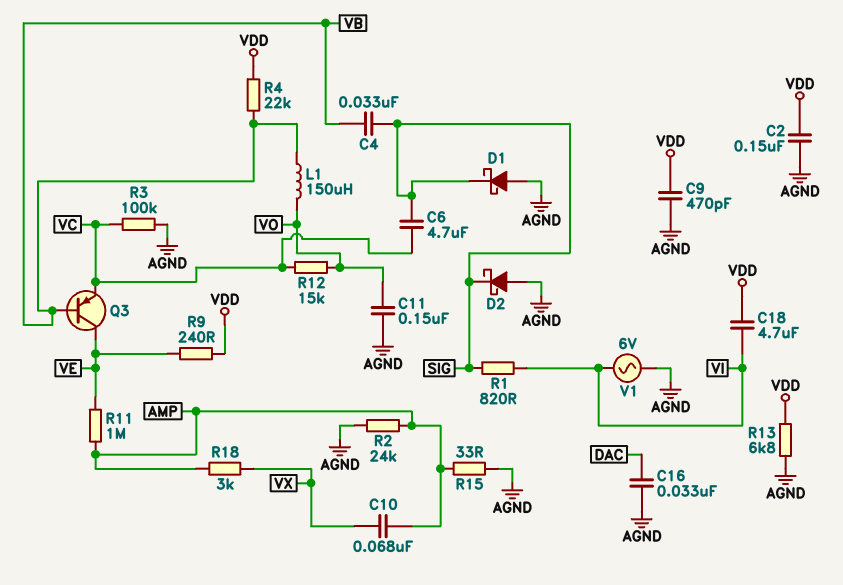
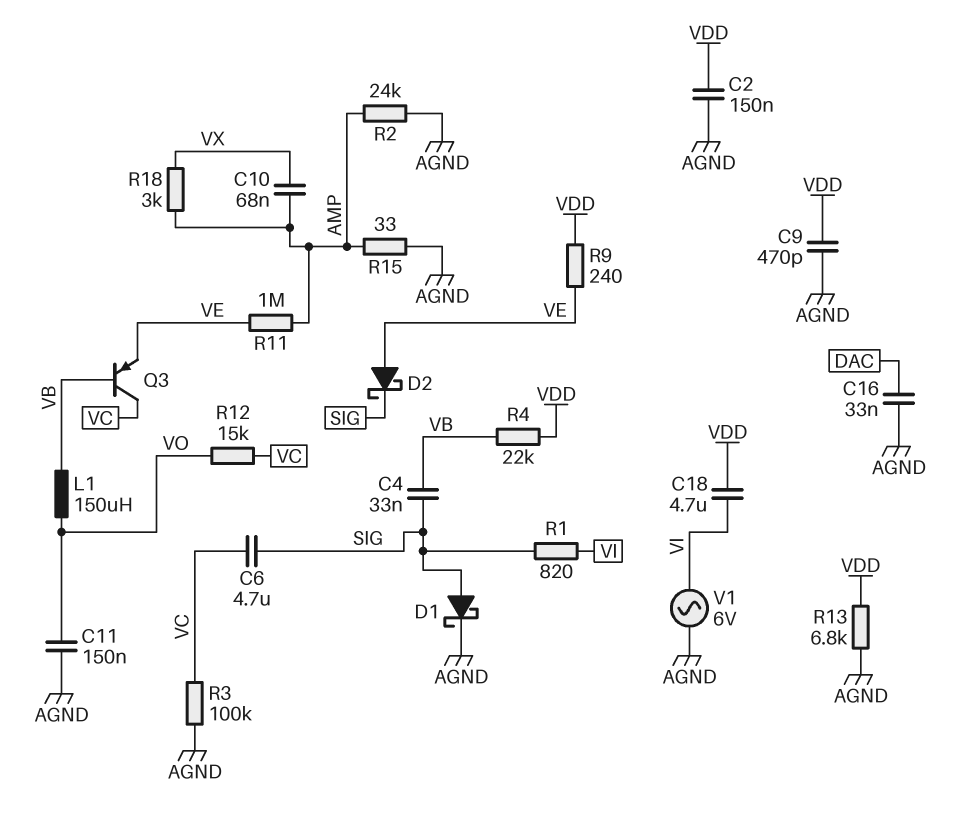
D1: schottky (A AGND, K SIG) -> schottky (A SIG, K AGND)
D2: schottky (A AGND, K SIG) -> schottky (A VE, K SIG)
Q3: PNP (B VB, C VE, E VC) -> PNP (B VB, C VC, E VE)

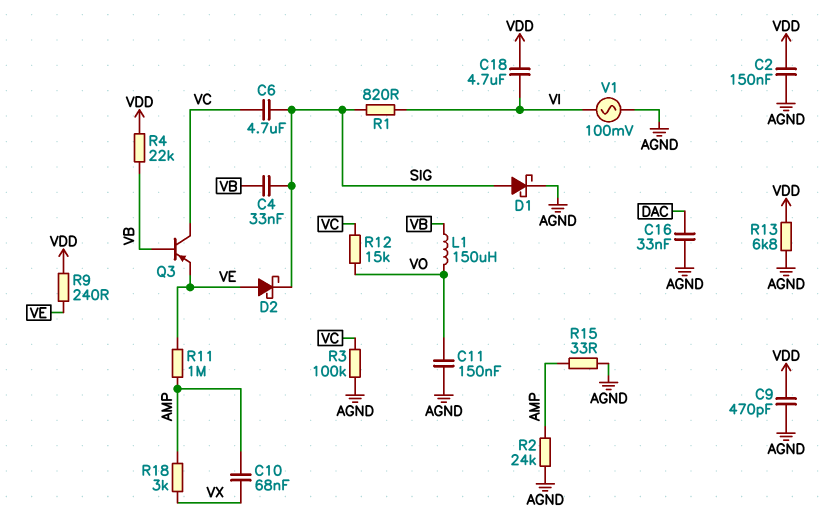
V1: AC 6V (AGND, VI) -> AC 100mV (AGND, VI)

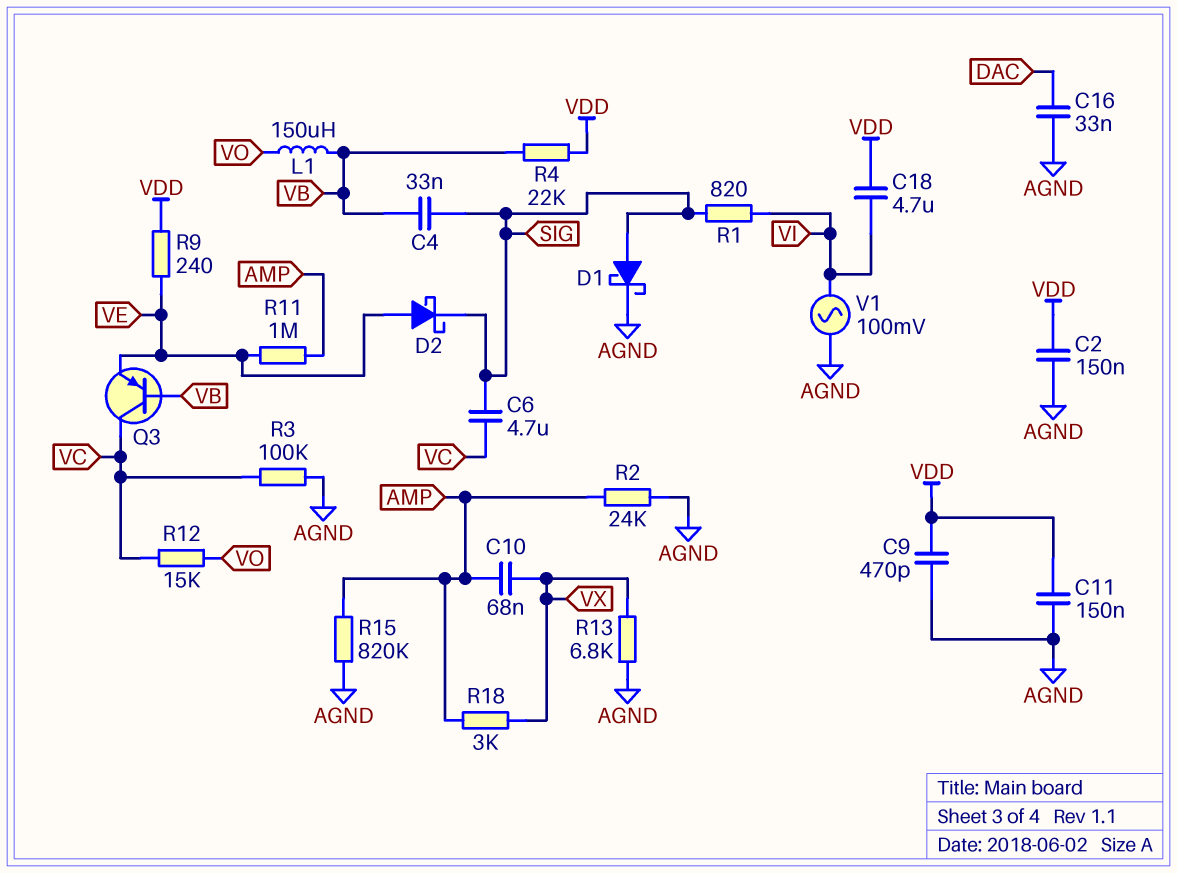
C11: 150nF (AGND, VO) -> 150nF (AGND, VDD)
R13: 6.8k (AGND, VDD) -> 6.8k (AGND, VX)
R15: 33 (AGND, AMP) -> 820k (AGND, AMP)

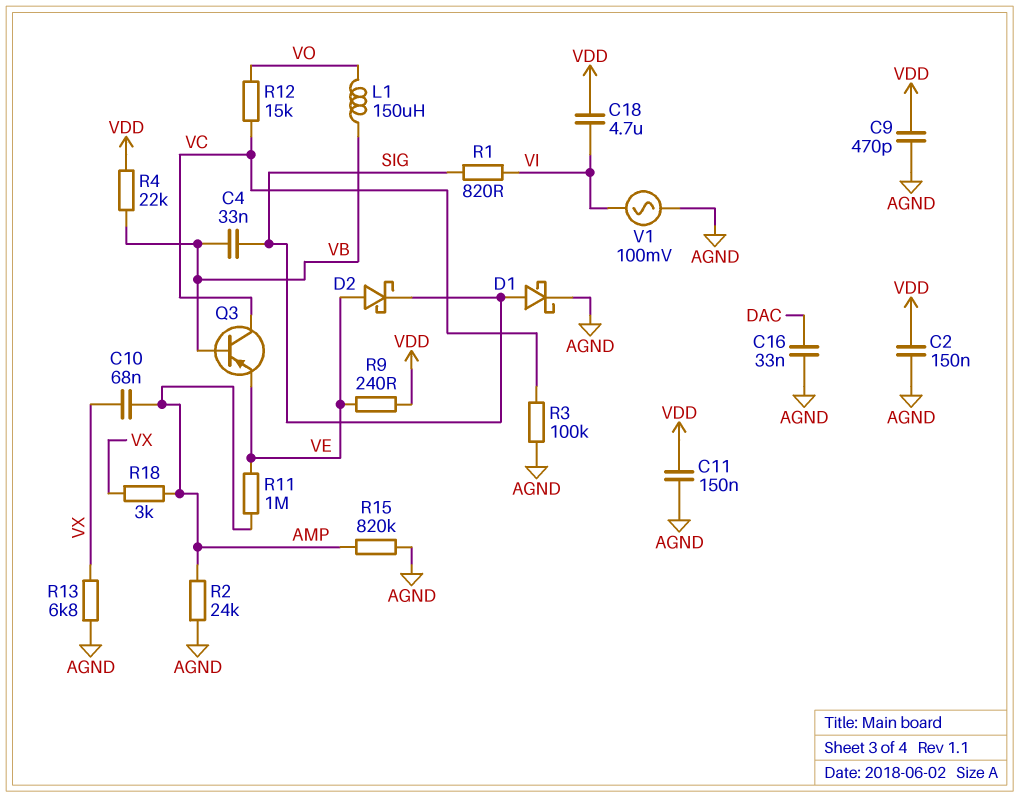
C6: 4.7uF (SIG, VC) -> none

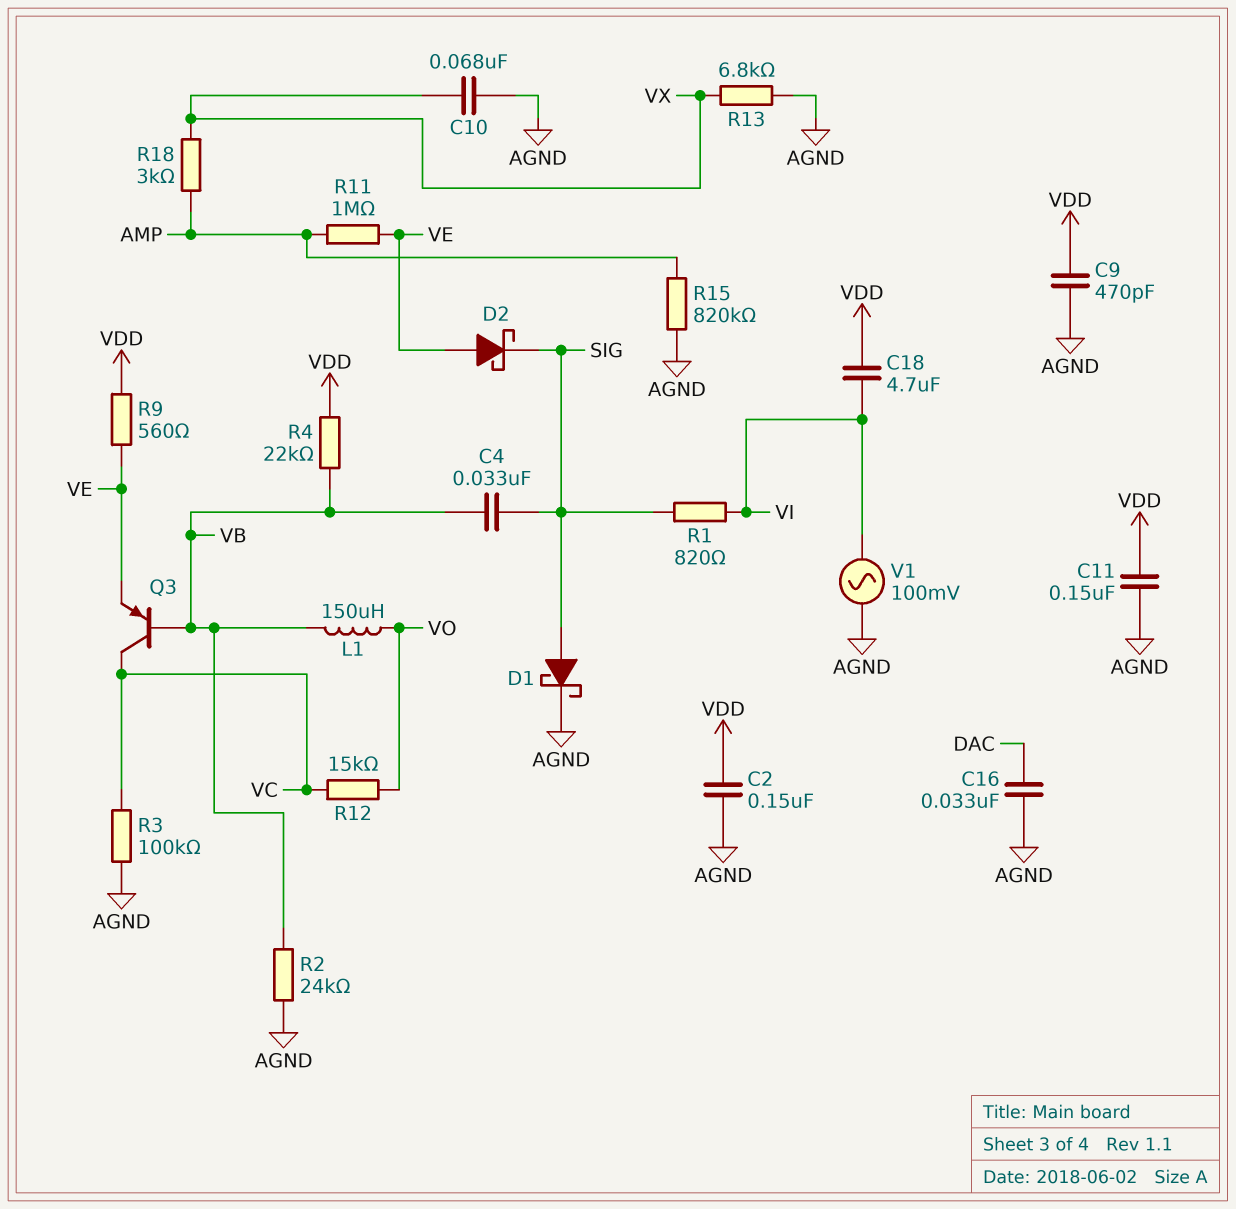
C10: 68nF (AMP, VX) -> 68nF (AGND, VX)
R2: 24k (AGND, AMP) -> 24k (AGND, VB)
R9: 240 (VDD, VE) -> 560 (VDD, VE)

